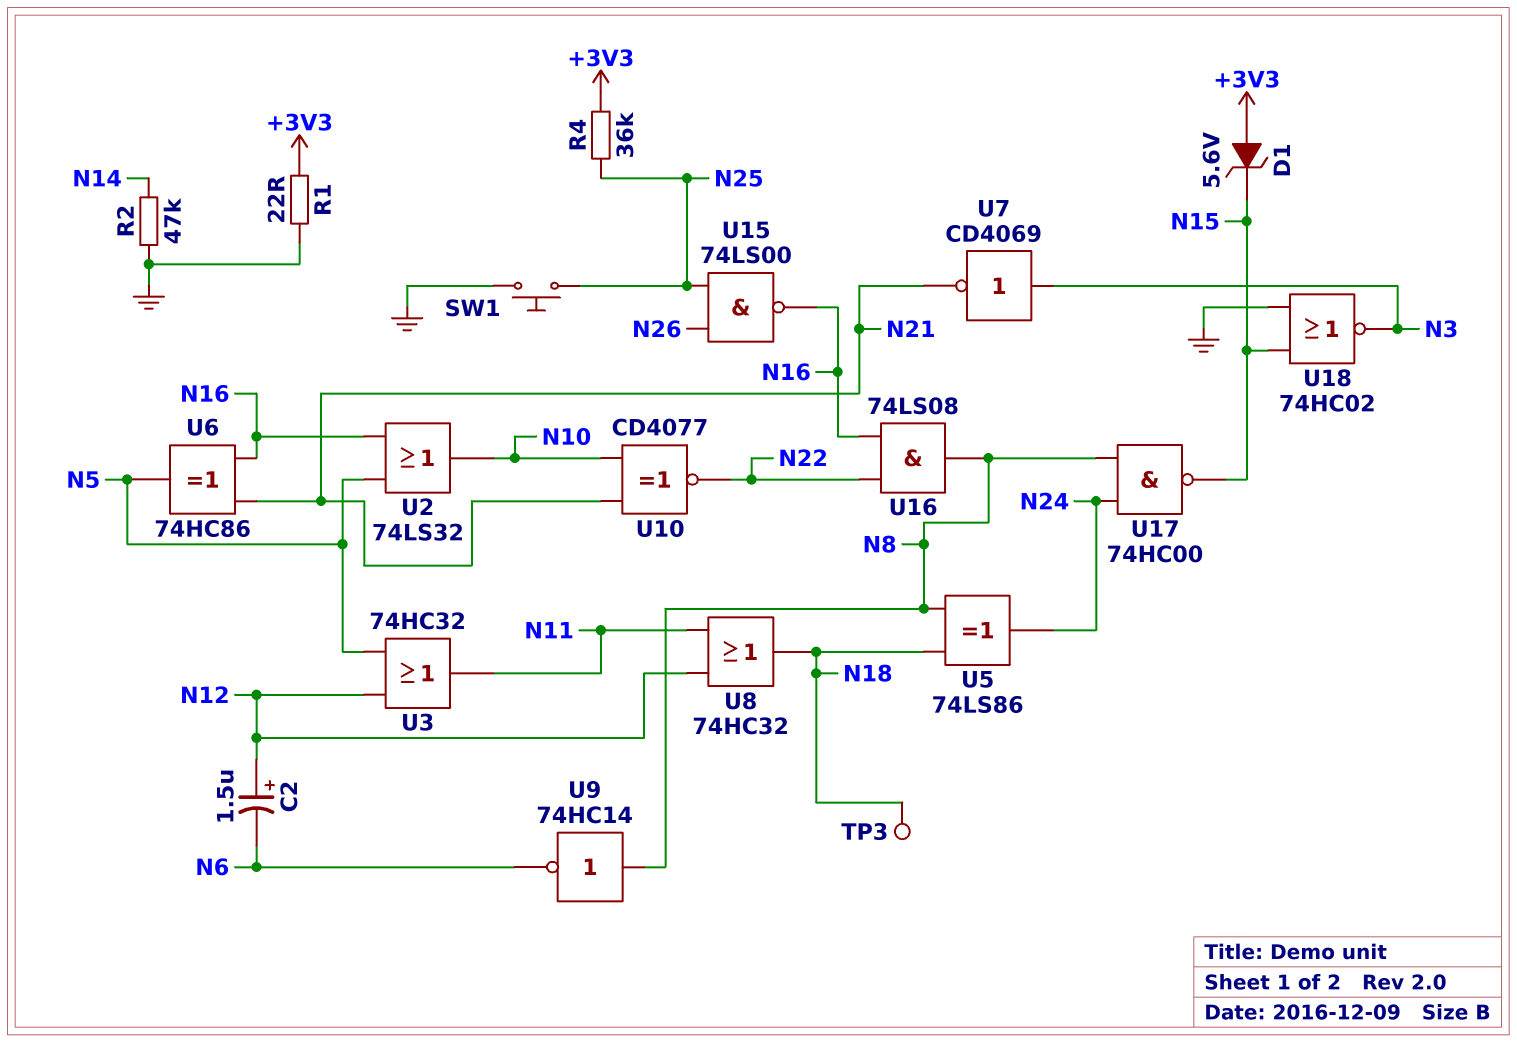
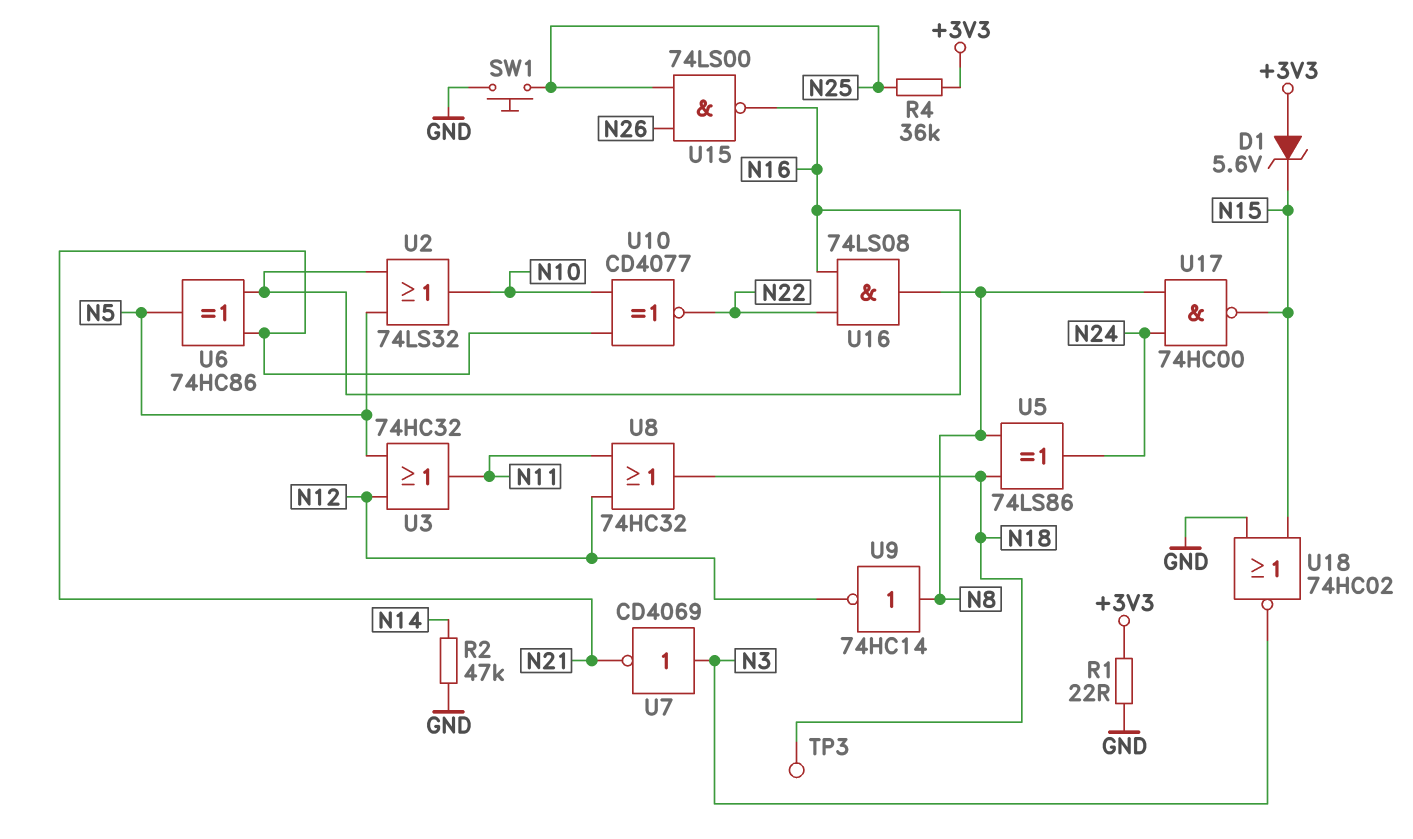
C2: 1.5uF (plus N12, minus N6) -> none
U9: NOT 74HC14 (in N8, out N6) -> NOT 74HC14 (in N8, out N12)

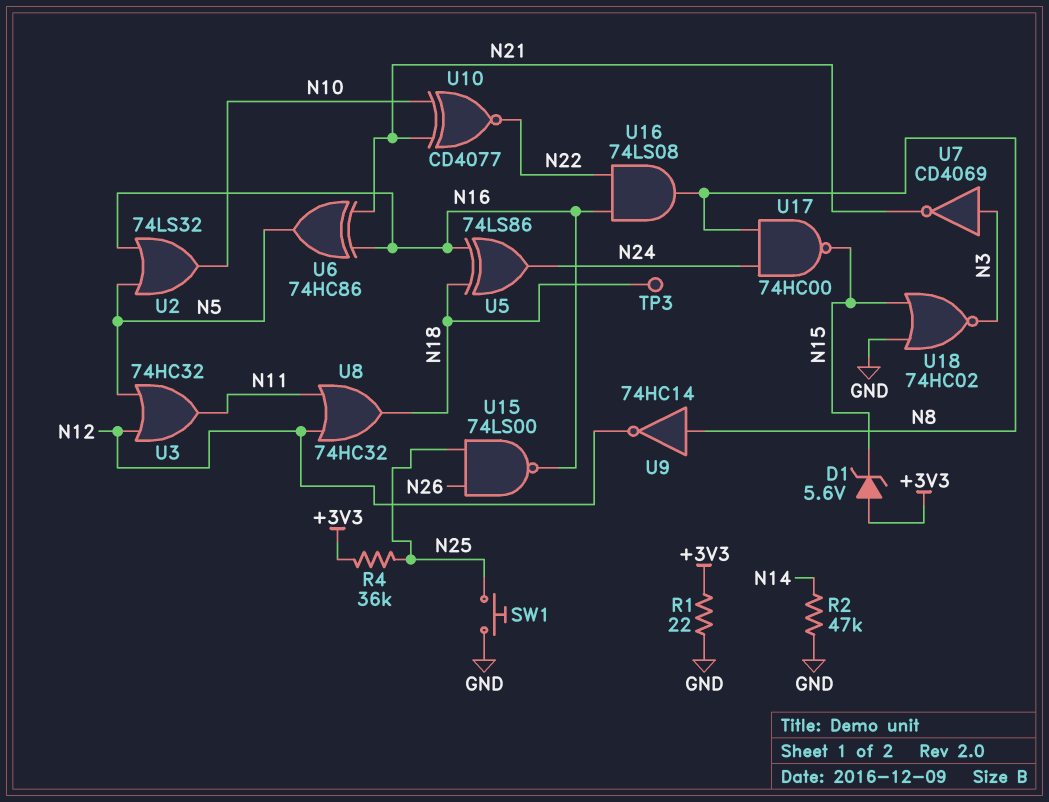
U5: XOR 74LS86 (in N8, in N18, out N24) -> XOR 74LS86 (in N16, in N18, out N24)

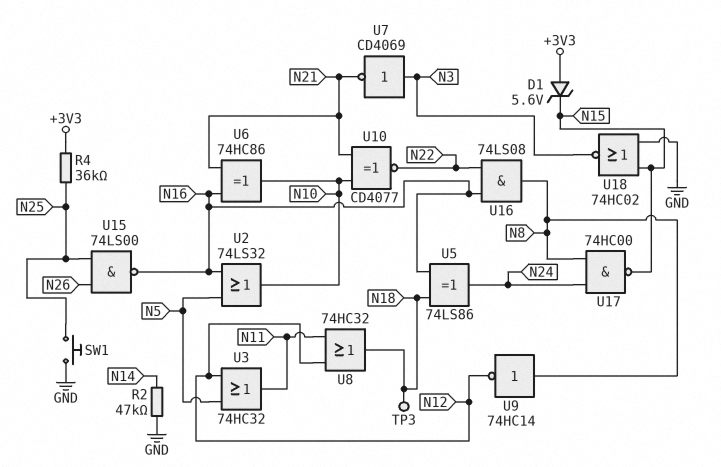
R1: 22 (+3V3, GND) -> none
U6: XOR 74HC86 (in N16, in N21, out N5) -> XOR 74HC86 (in N16, in N21, out N10)

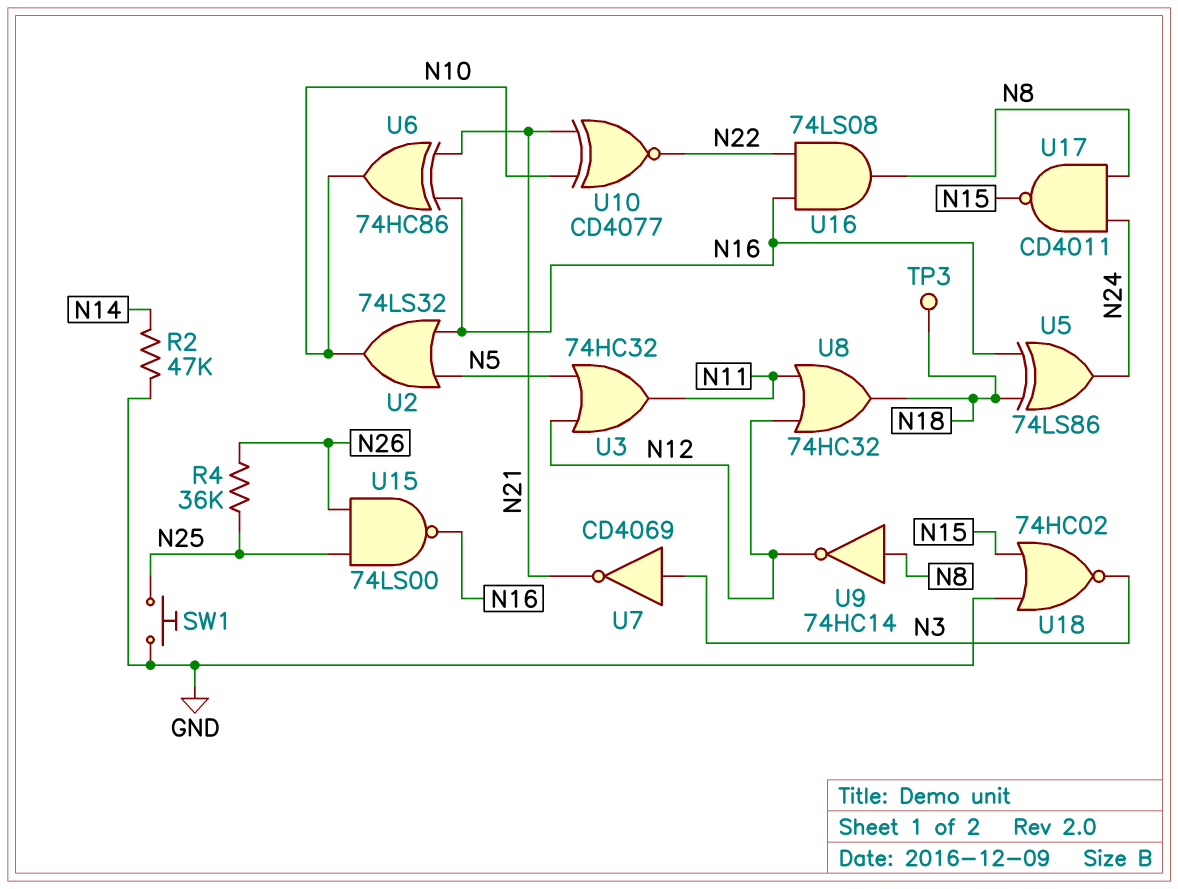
D1: zener 5.6V (A +3V3, K N15) -> none
R4: 36k (+3V3, N25) -> 36k (N25, N26)
U17: NAND 74HC00 (in N8, in N24, out N15) -> NAND CD4011 (in N8, in N24, out N15)

